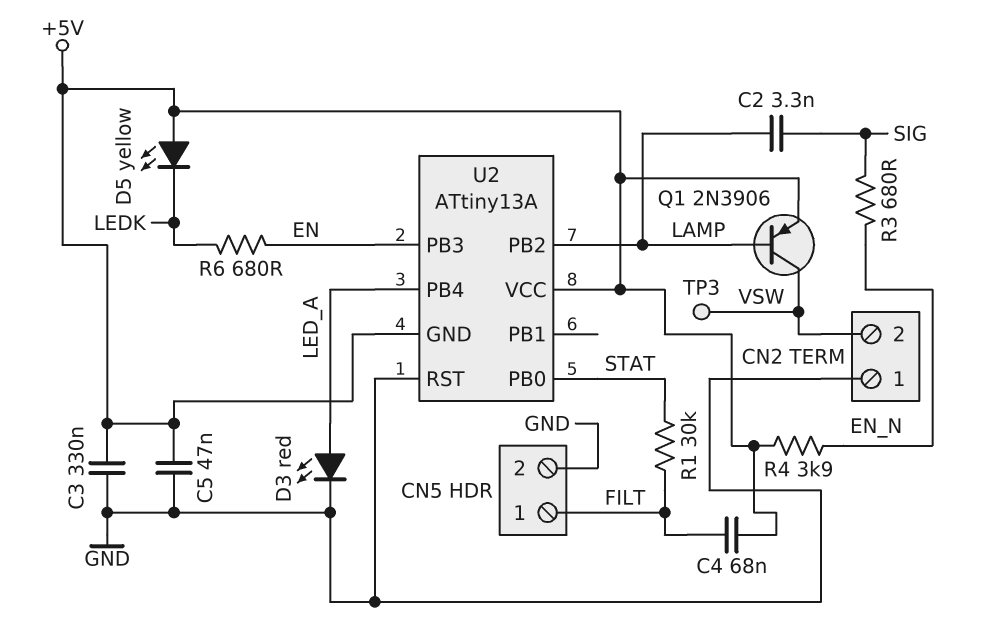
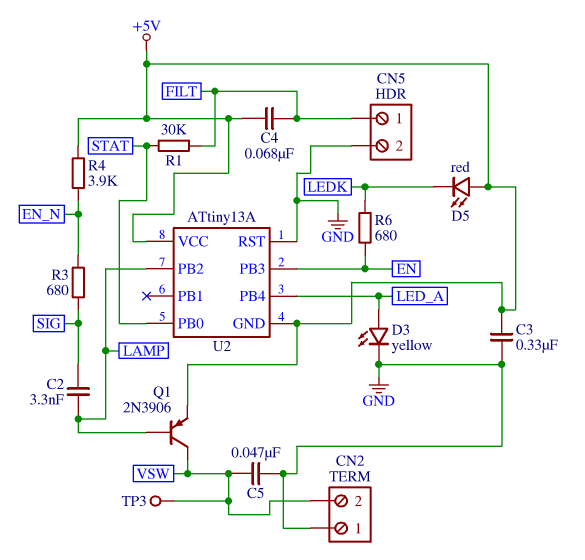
C5: 47nF (+5V, GND) -> 47nF (GND, VSW)
D3: LED red (A LED_A, K GND) -> LED yellow (A LED_A, K GND)
D5: LED yellow (A +5V, K LEDK) -> LED red (A +5V, K LEDK)

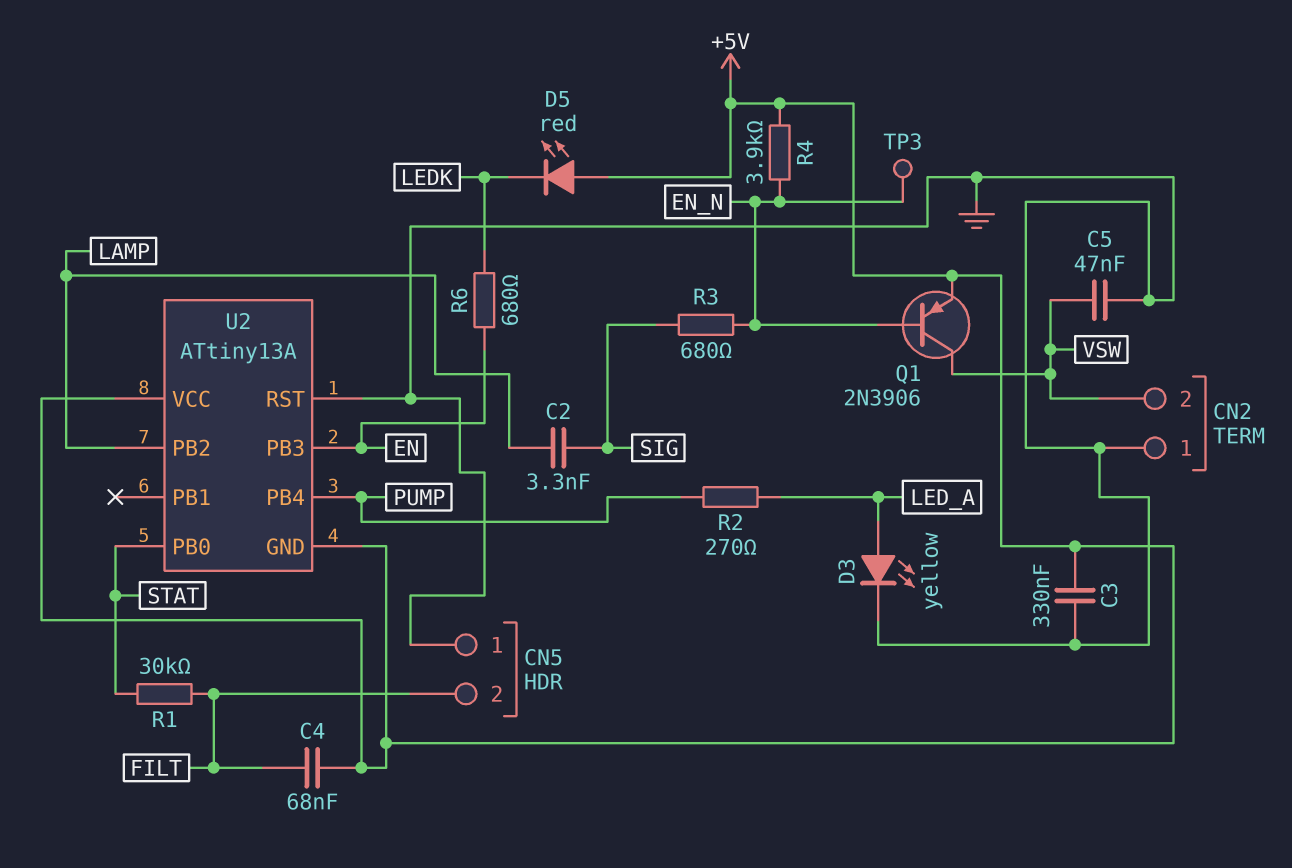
CN5 pin 1: FILT -> GND
CN5 pin 2: GND -> FILT
Q1: PNP 2N3906 (B LAMP, C VSW, E +5V) -> PNP 2N3906 (B EN_N, C VSW, E +5V)
R2: none -> 270 (LED_A, PUMP)
TP3: test point (VSW) -> test point (EN_N)
U2 pin PB4: LED_A -> PUMP

